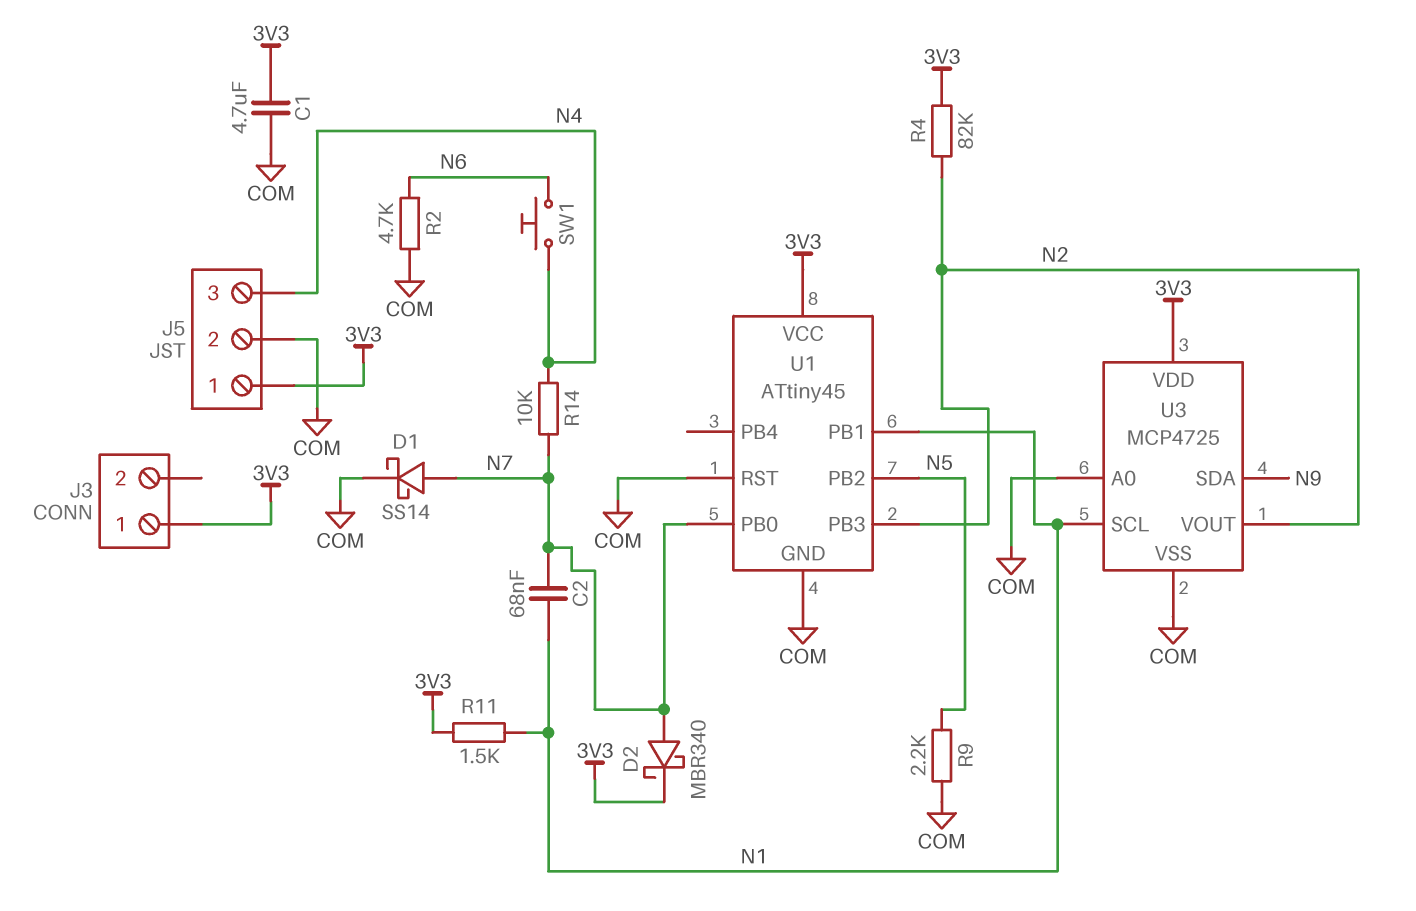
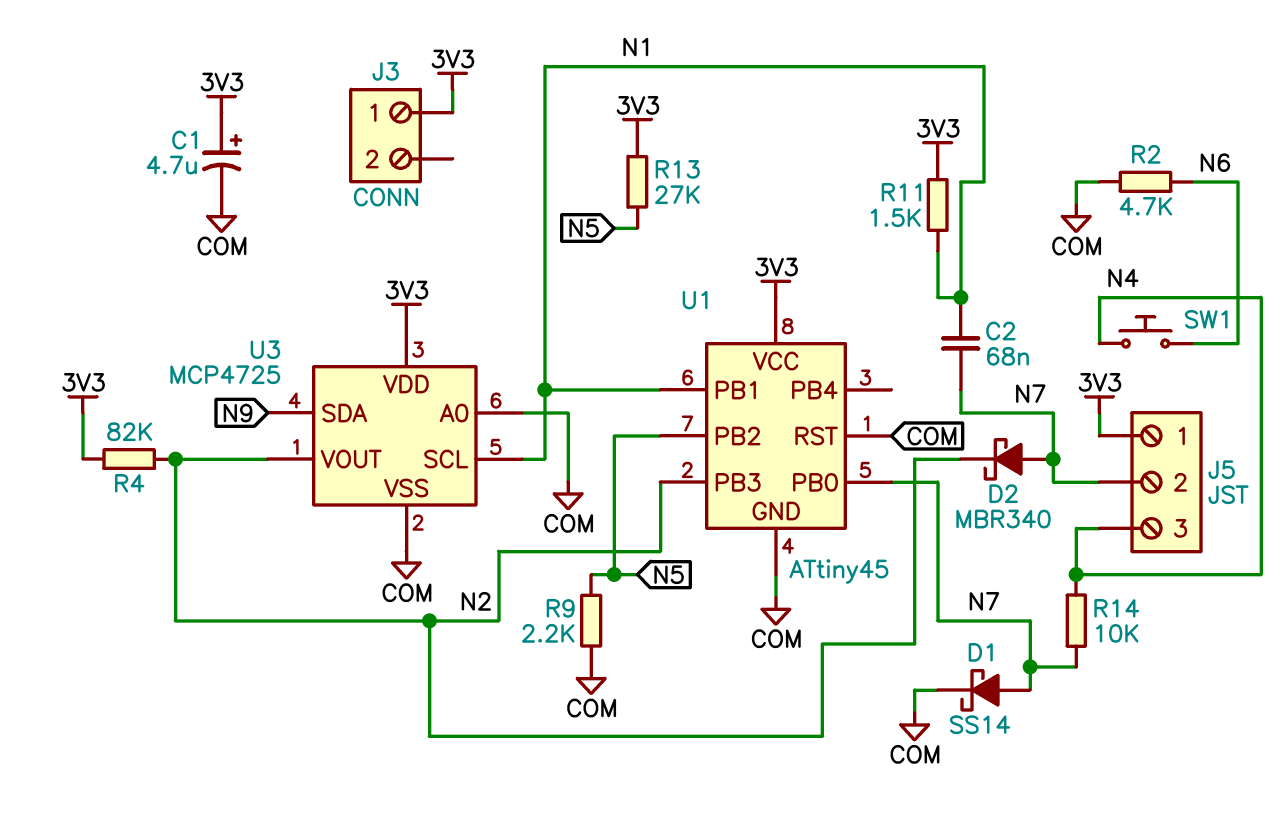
C1: 4.7uF (3V3, COM) -> 4.7uF (plus 3V3, minus COM)
D2: schottky MBR340 (A N7, K 3V3) -> schottky MBR340 (A N7, K N2)
J5 pin 2: COM -> N7
R13: none -> 27k (3V3, N5)

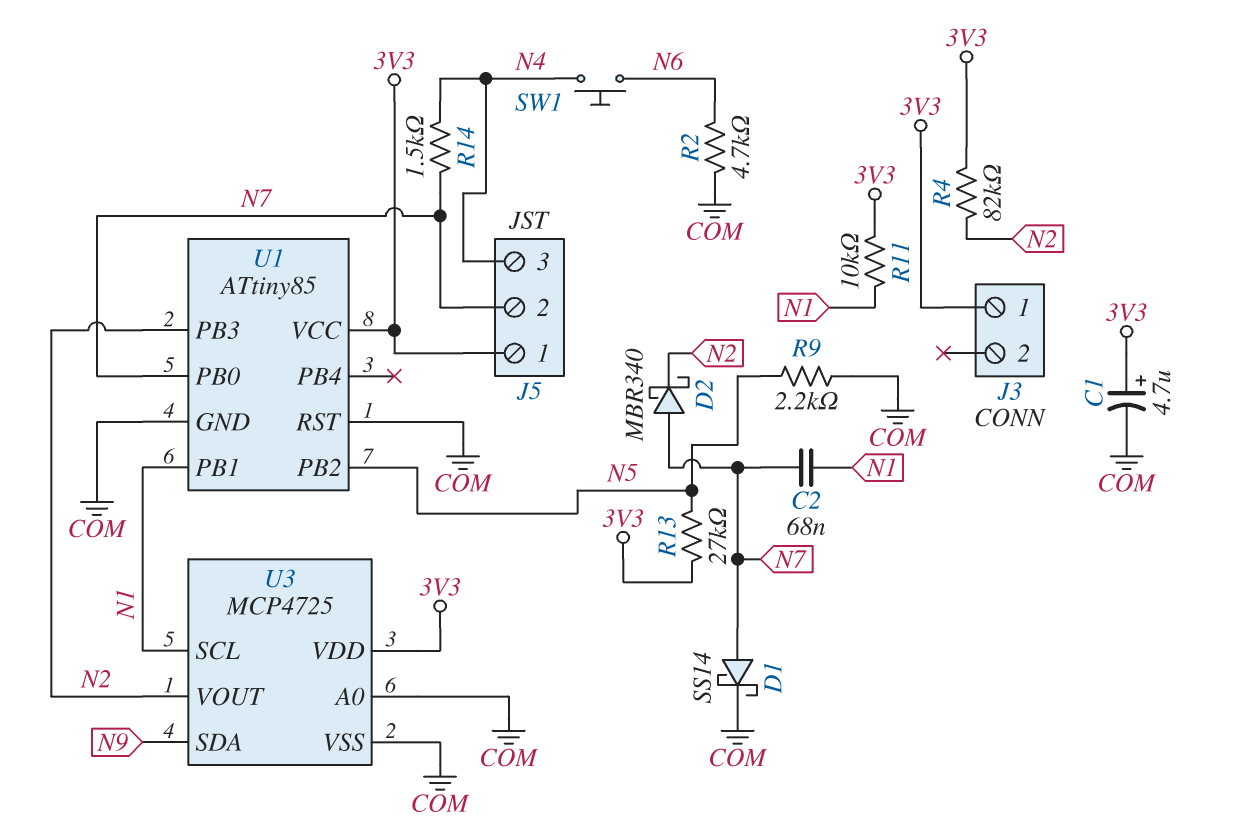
R11: 1.5k (3V3, N1) -> 10k (3V3, N1)
R14: 10k (N4, N7) -> 1.5k (N4, N7)
U1: ATtiny45 -> ATtiny85

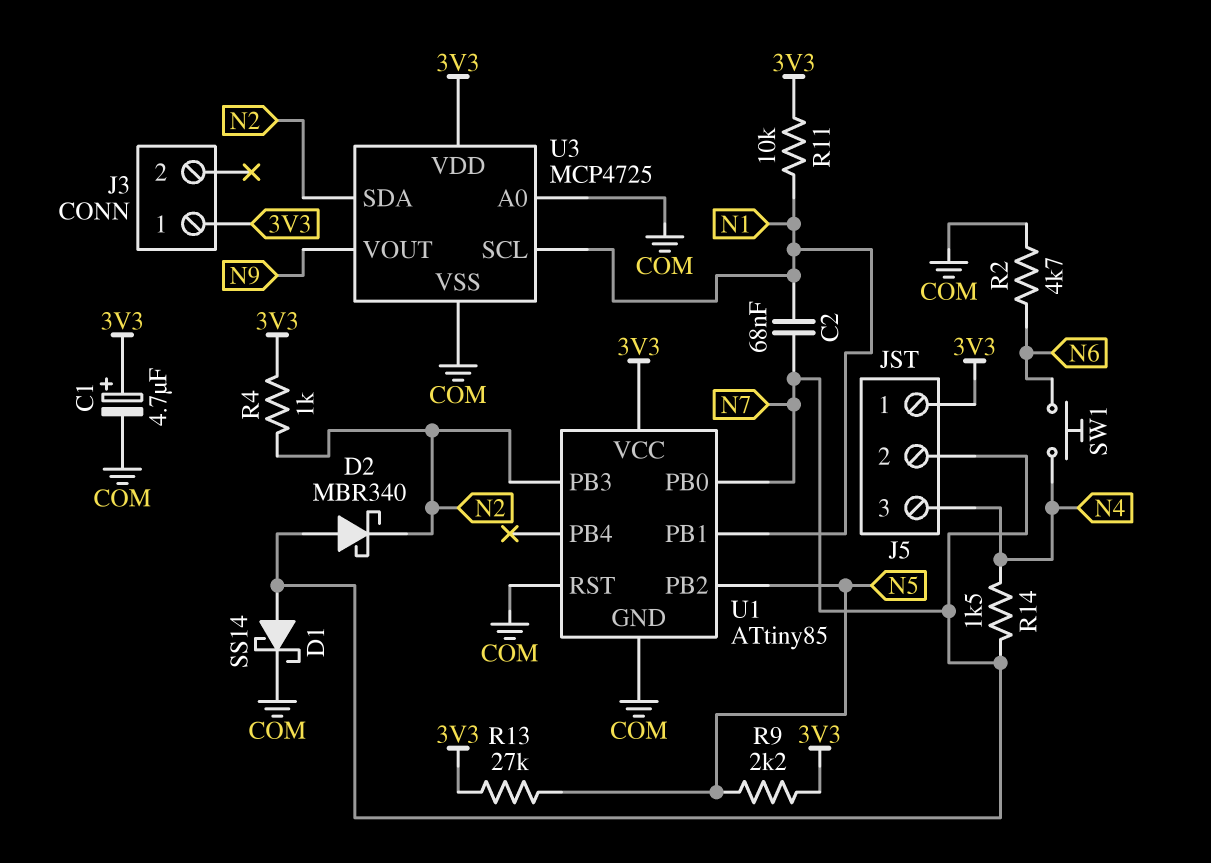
R4: 82k (3V3, N2) -> 1k (3V3, N2)
R9: 2.2k (COM, N5) -> 2.2k (3V3, N5)
U3 pin SDA: N9 -> N2
U3 pin VOUT: N2 -> N9

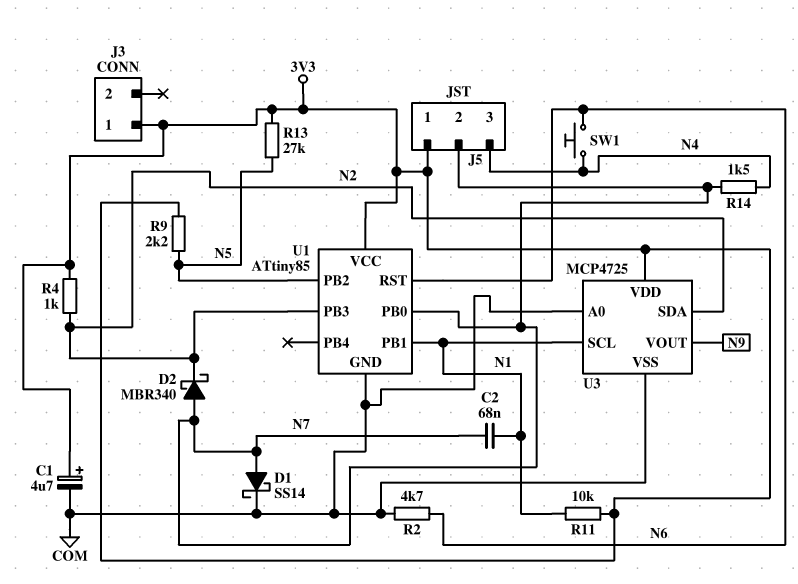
U1 pin RST: COM -> N6

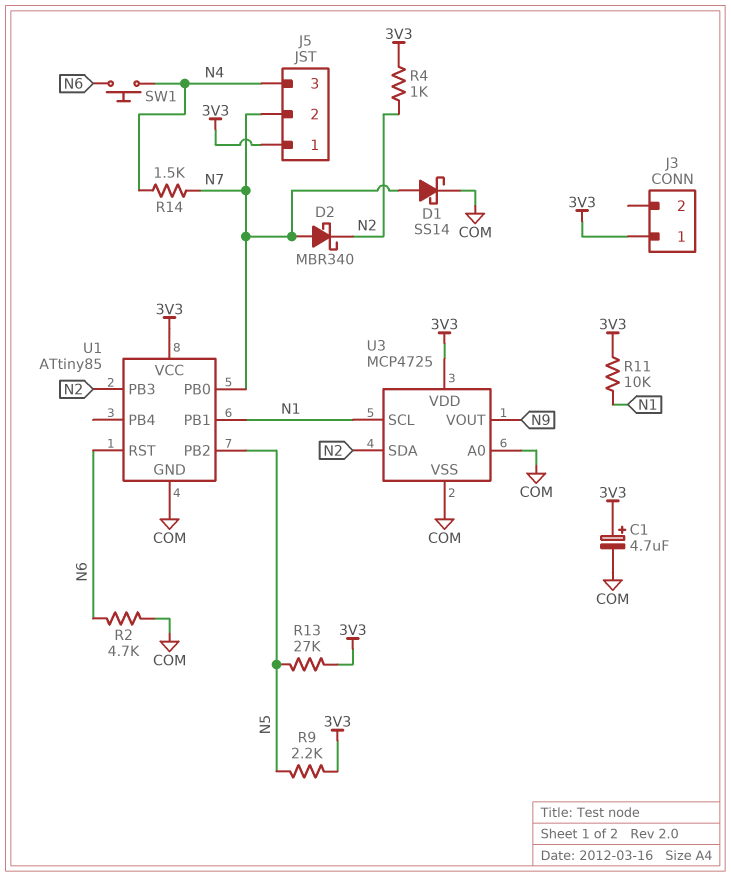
C2: 68nF (N1, N7) -> none

